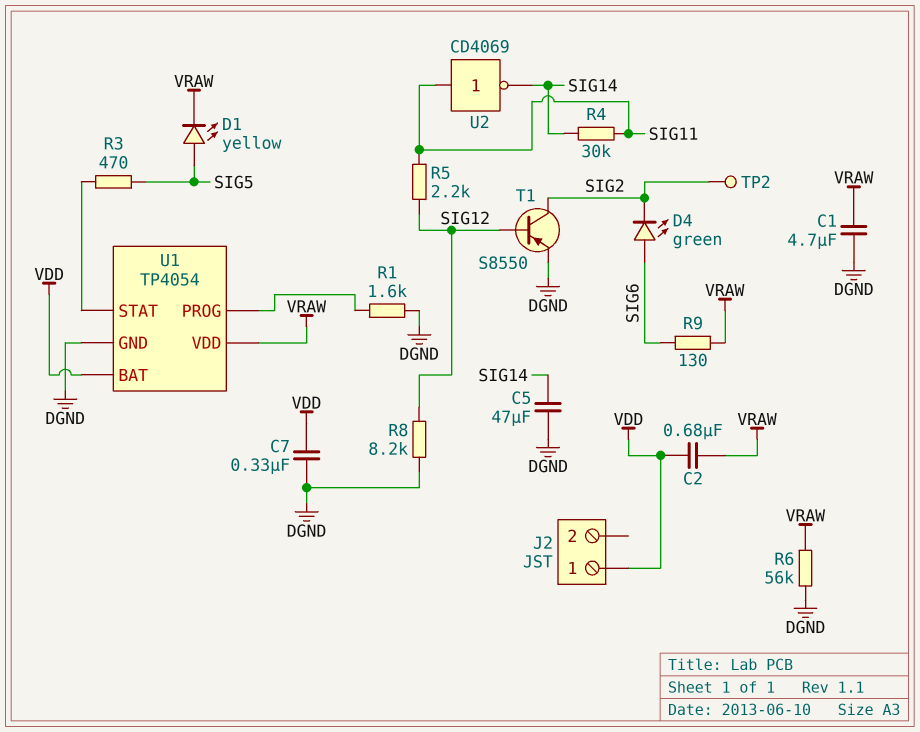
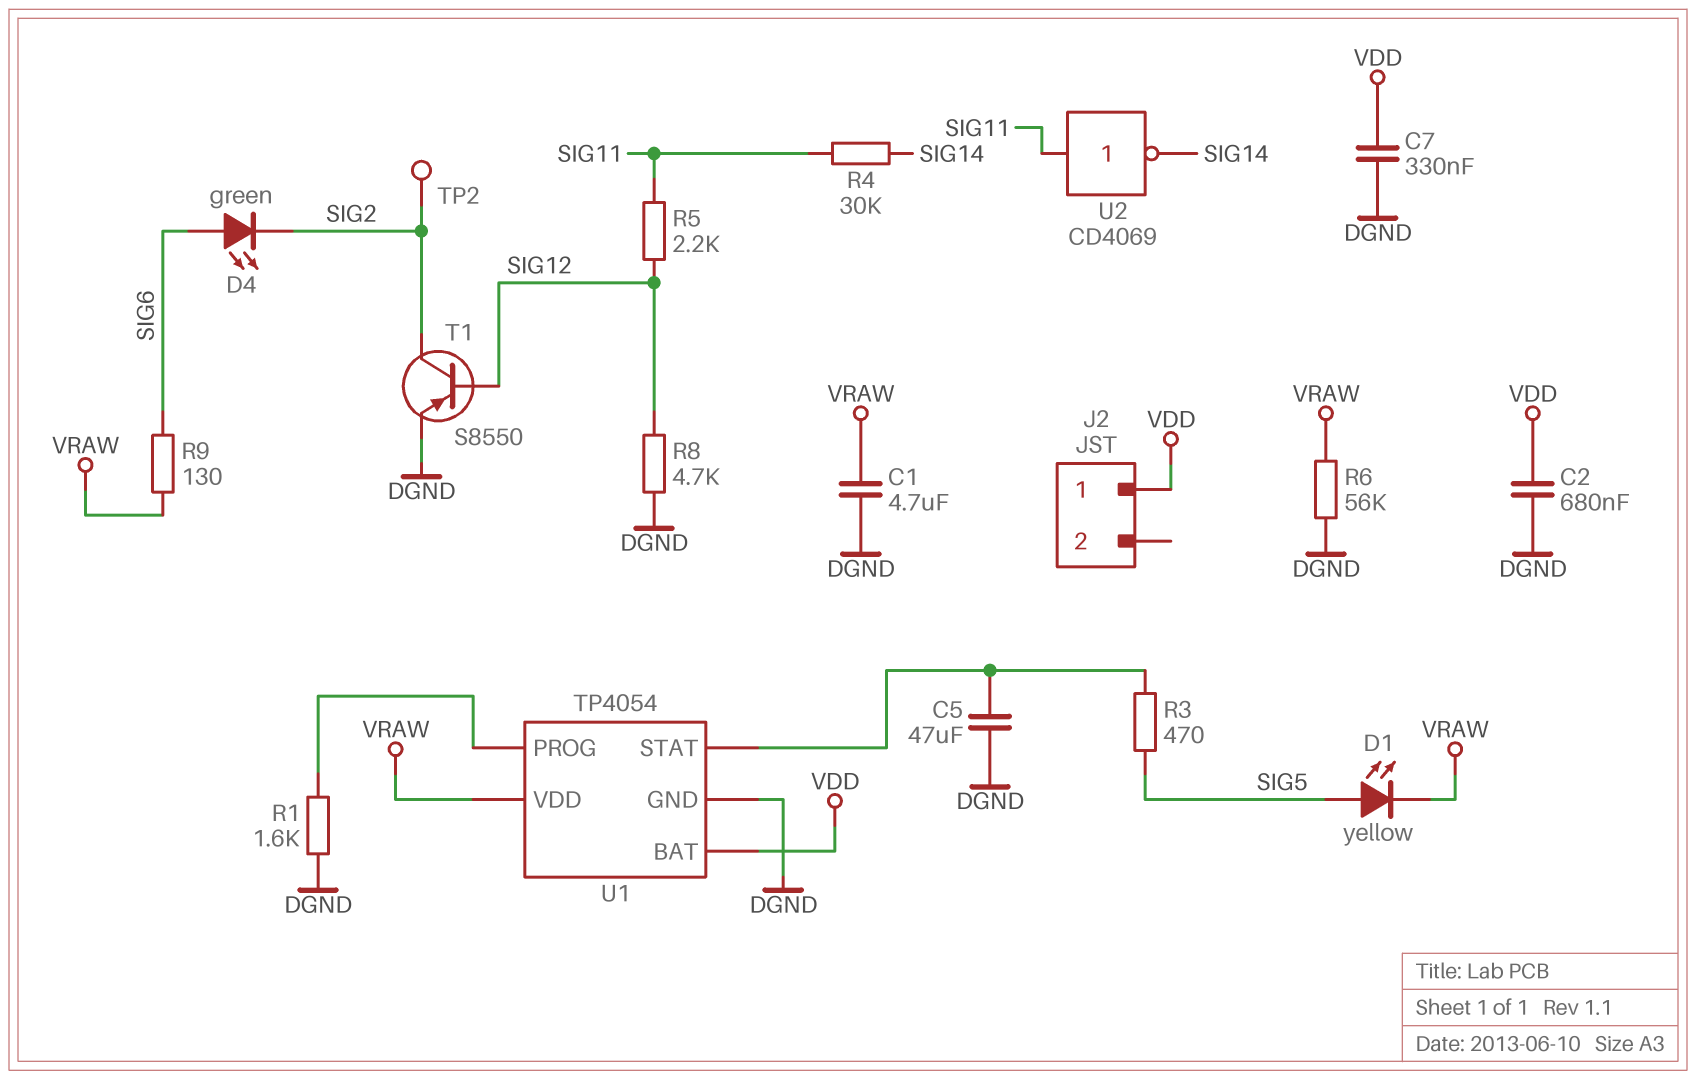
C2: 680nF (VDD, VRAW) -> 680nF (DGND, VDD)
C5: 47uF (DGND, SIG14) -> 47uF (DGND, U1/STAT)
R8: 8.2k (DGND, SIG12) -> 4.7k (DGND, SIG12)

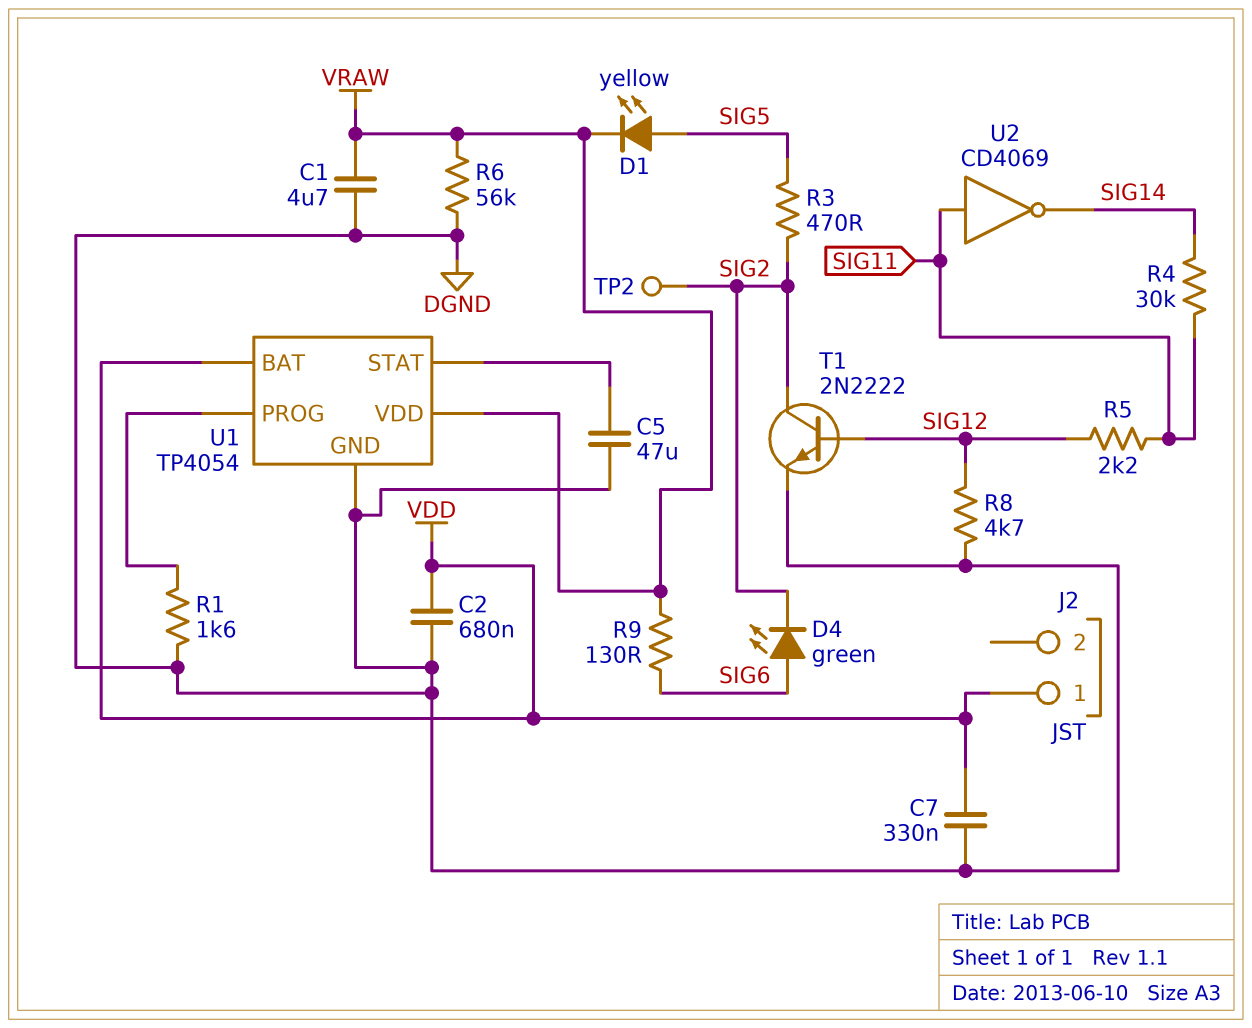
R3: 470 (SIG5, U1/STAT) -> 470 (SIG2, SIG5)
T1: PNP S8550 (B SIG12, C SIG2, E DGND) -> NPN 2N2222 (B SIG12, C SIG2, E DGND)

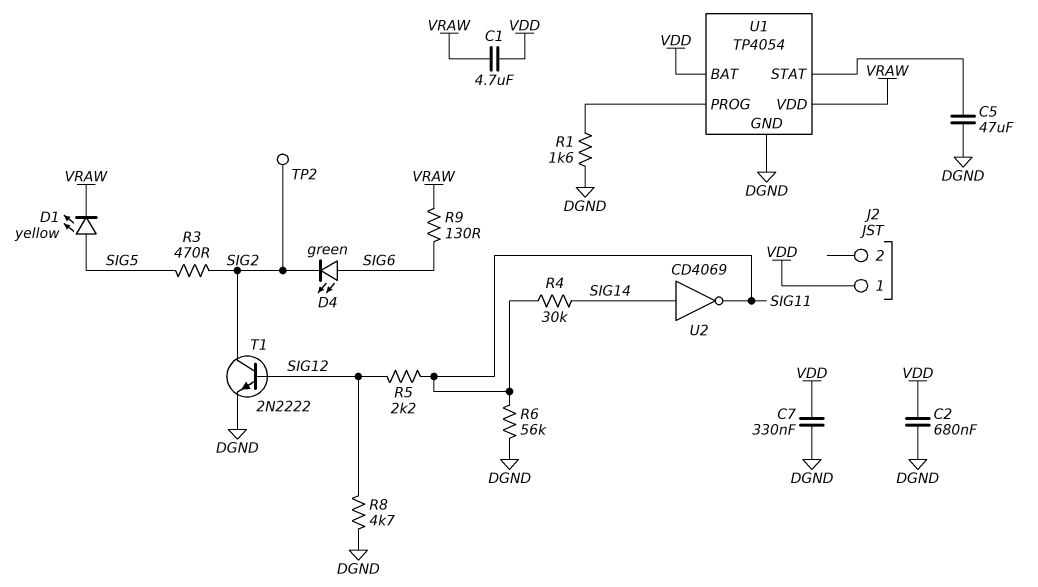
C1: 4.7uF (DGND, VRAW) -> 4.7uF (VDD, VRAW)
R6: 56k (DGND, VRAW) -> 56k (DGND, SIG11)
U2: NOT CD4069 (in SIG11, out SIG14) -> NOT CD4069 (in SIG14, out SIG11)

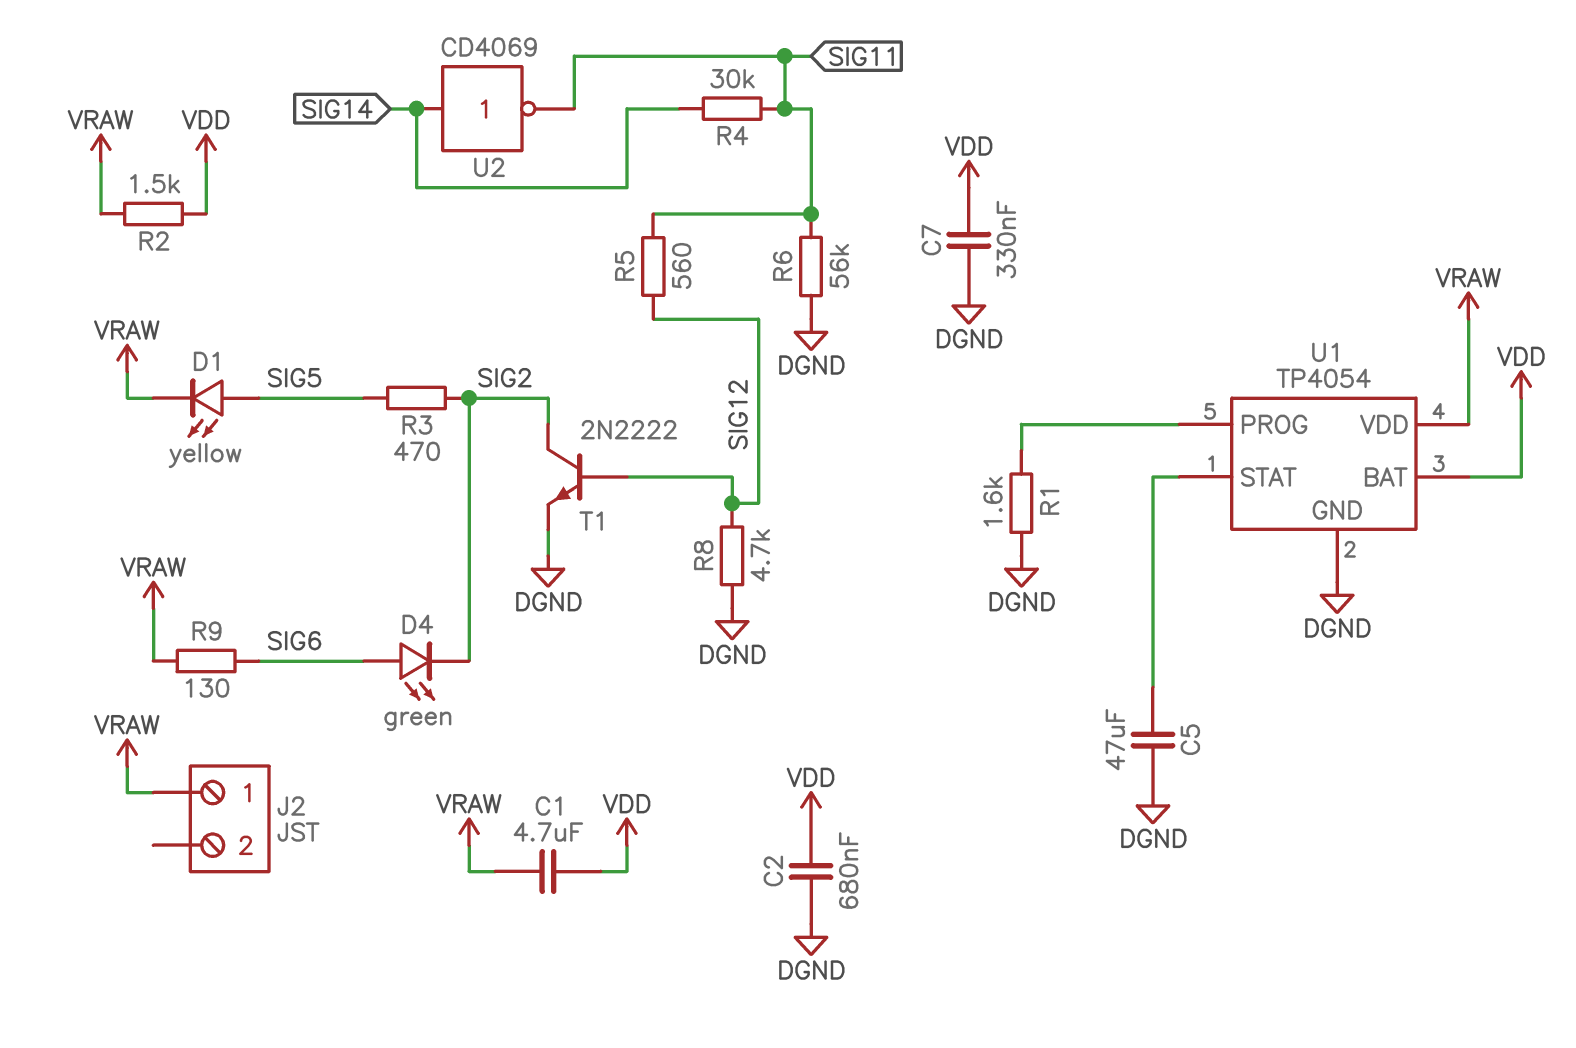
J2 pin 1: VDD -> VRAW
R2: none -> 1.5k (VDD, VRAW)
R5: 2.2k (SIG11, SIG12) -> 560 (SIG11, SIG12)
TP2: test point (SIG2) -> none

